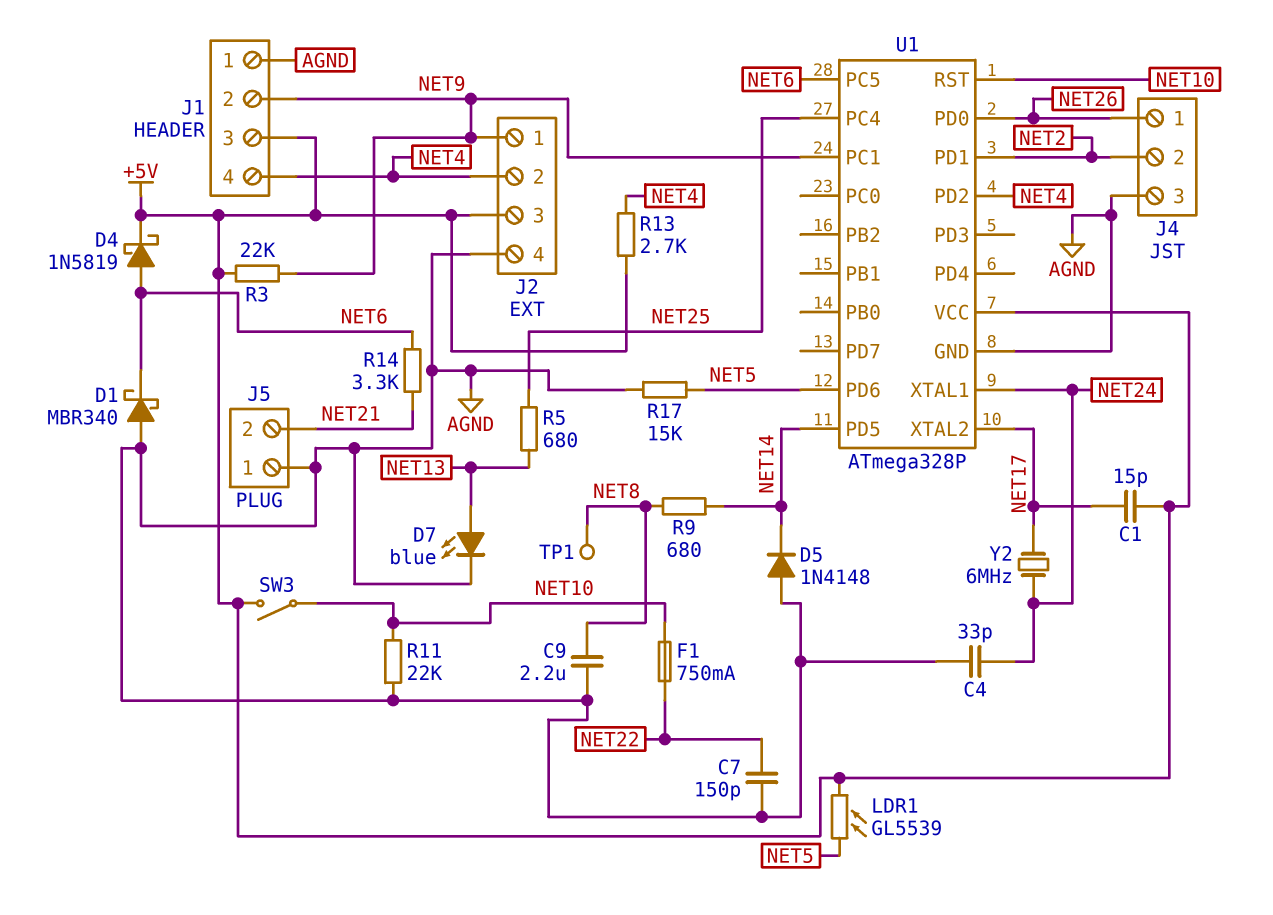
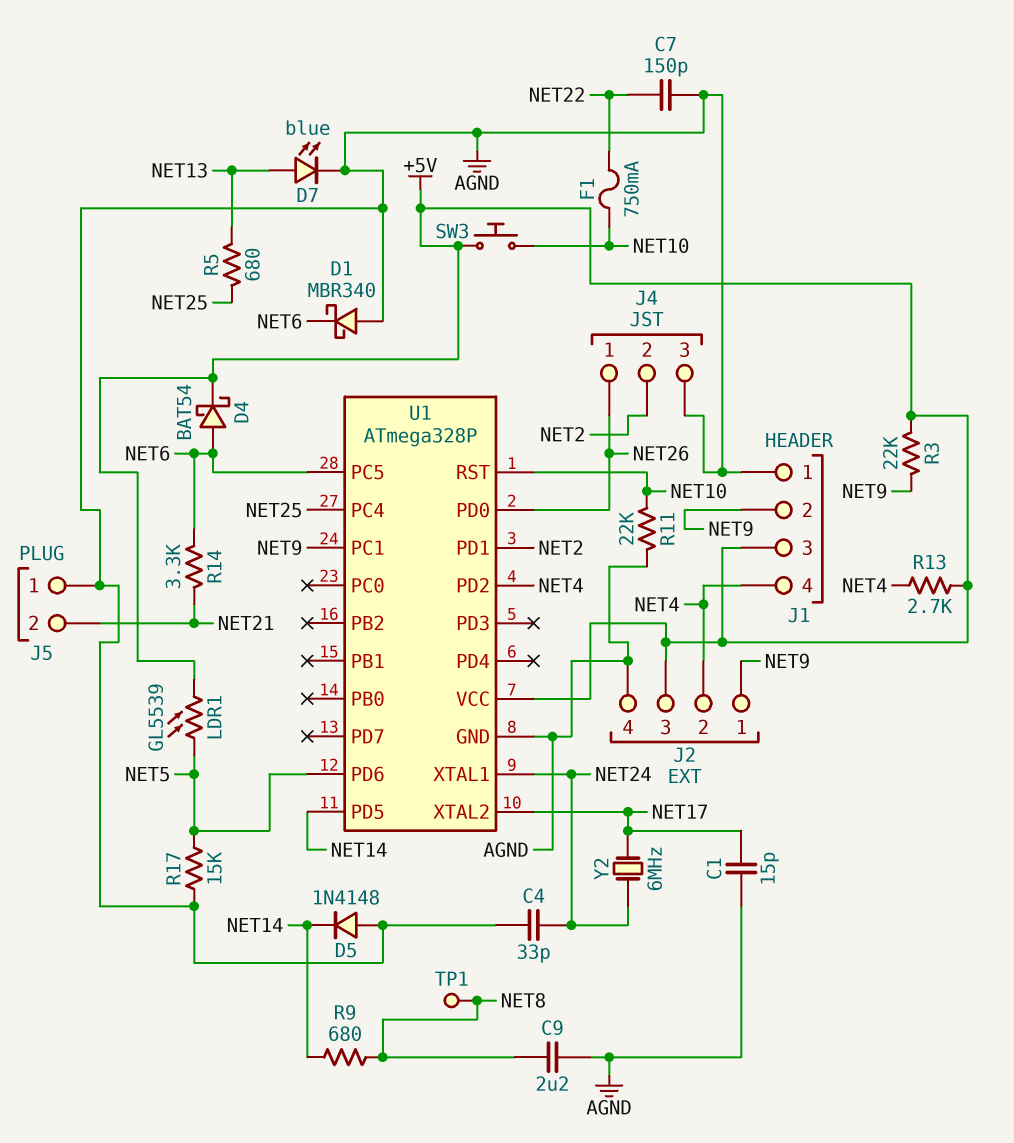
C1: 15pF (+5V, NET17) -> 15pF (AGND, NET17)
D4: schottky 1N5819 (A NET6, K +5V) -> schottky BAT54 (A NET6, K +5V)
SW3: switch (+5V, NET10) -> button (+5V, NET10)

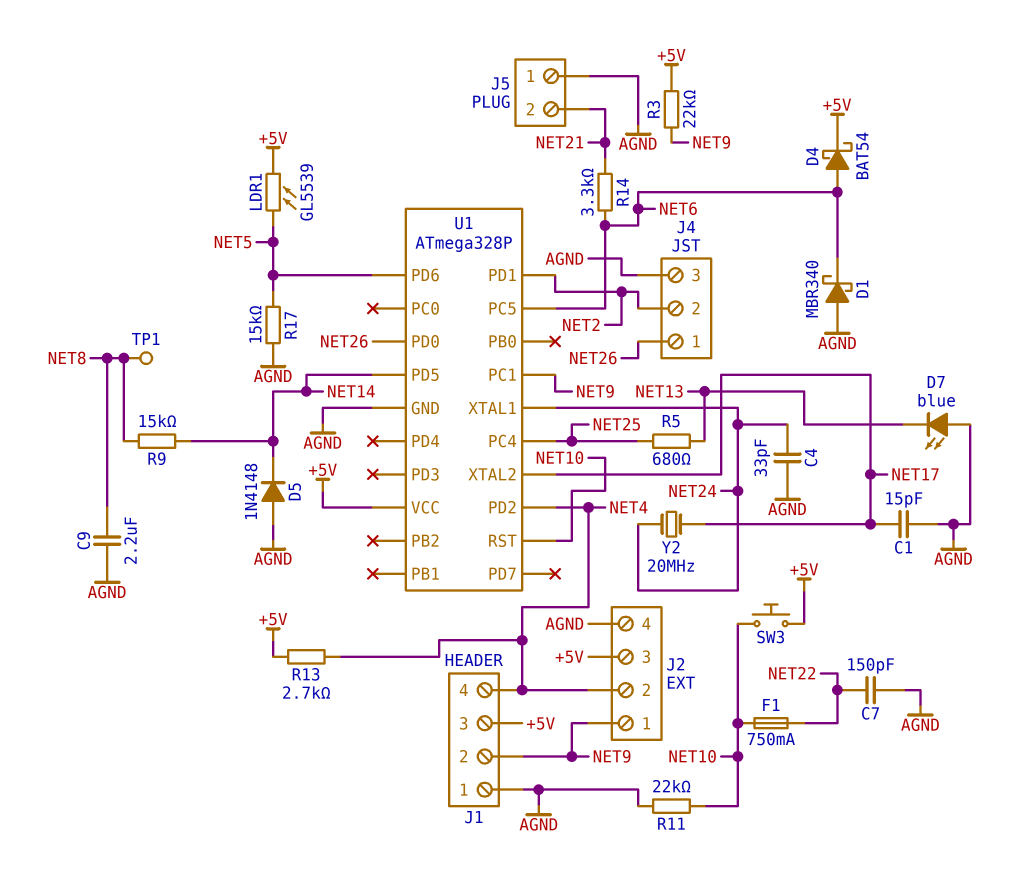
D7: LED blue (A NET13, K AGND) -> LED blue (A AGND, K NET13)
R9: 680 (NET8, NET14) -> 15k (NET8, NET14)
Y2: 6MHz (NET17, NET24) -> 20MHz (NET17, NET24)

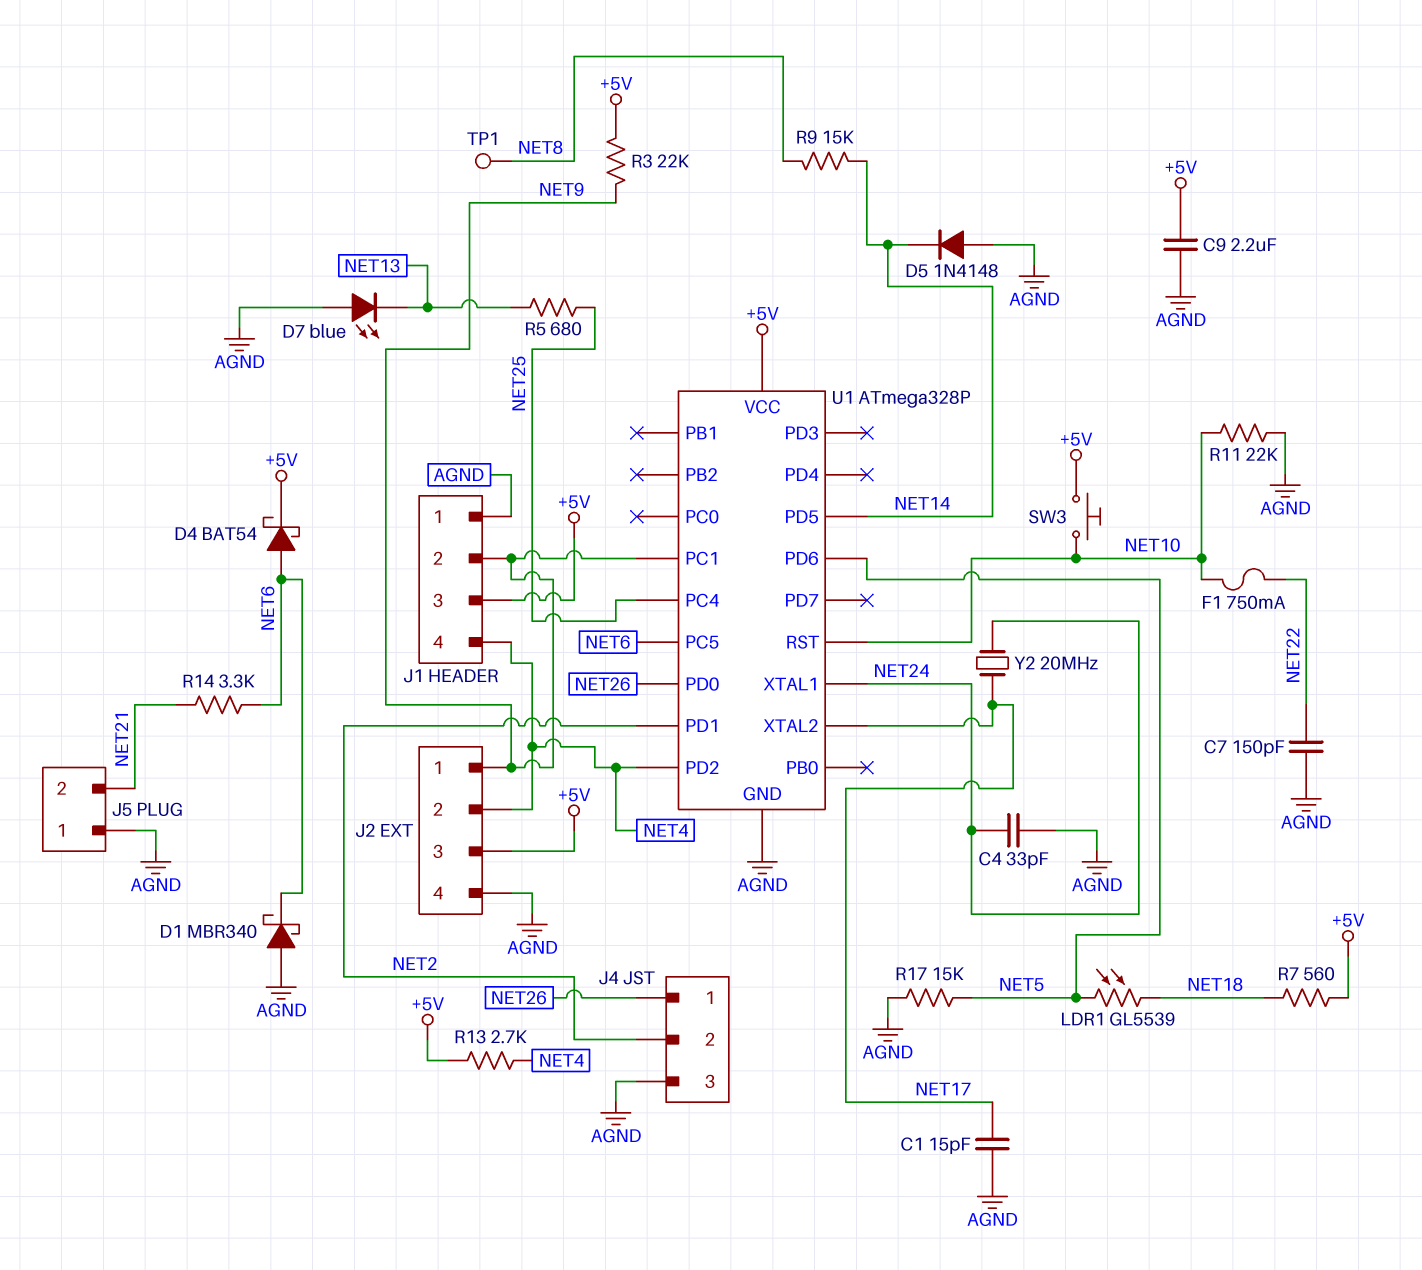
C9: 2.2uF (AGND, NET8) -> 2.2uF (+5V, AGND)
LDR1: GL5539 (+5V, NET5) -> GL5539 (NET5, NET18)
R7: none -> 560 (+5V, NET18)

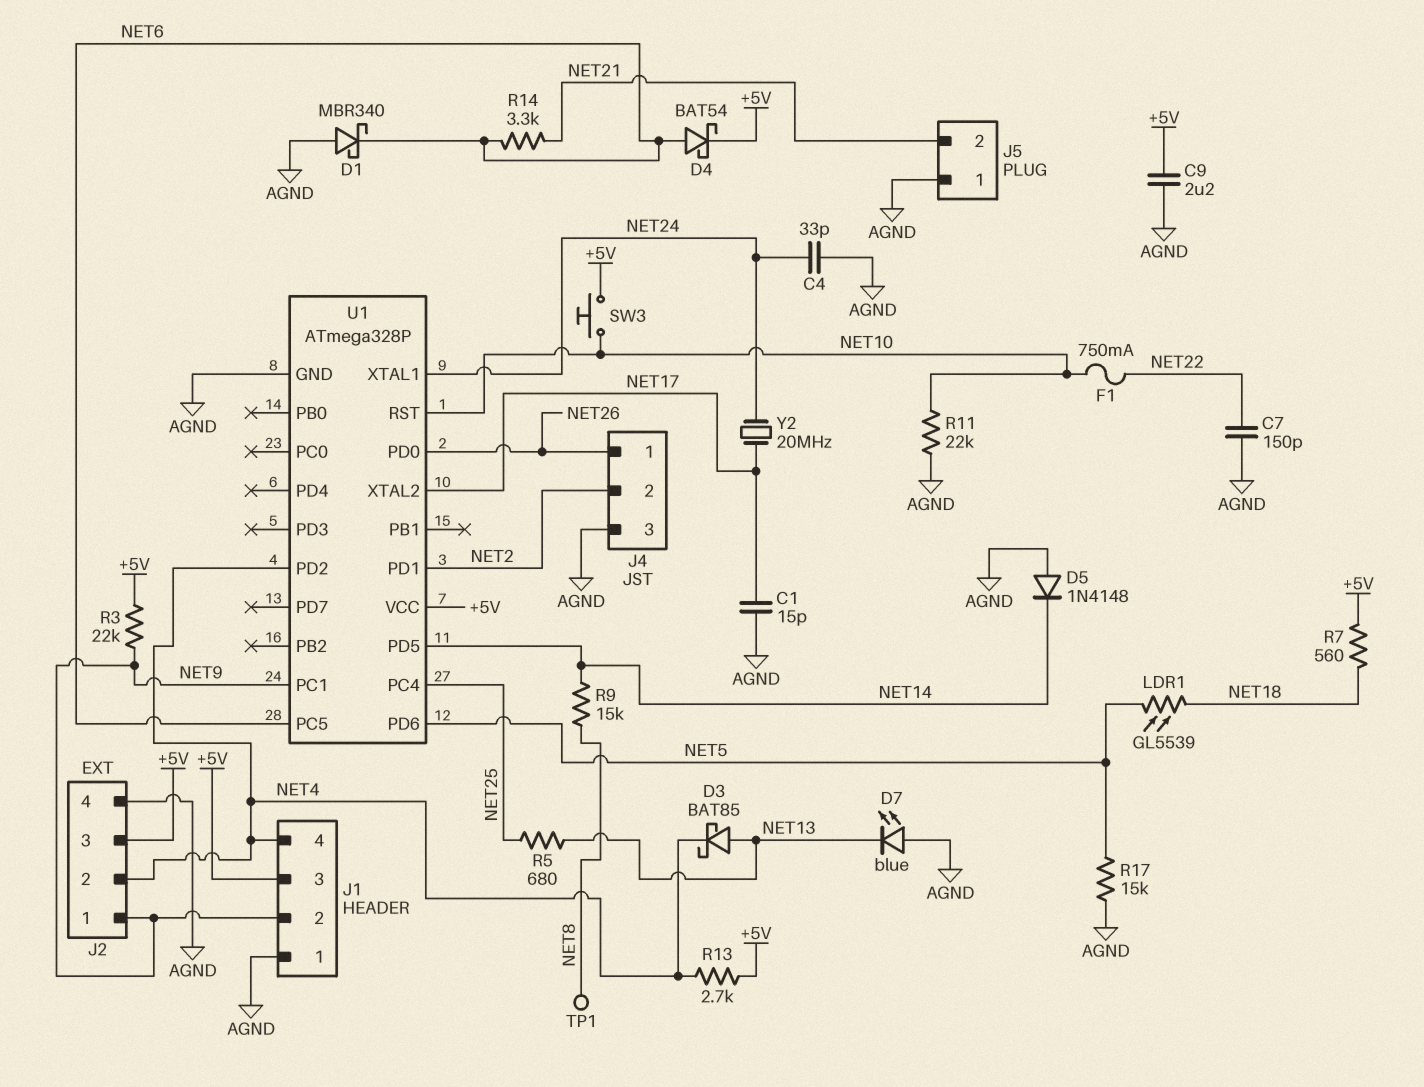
D3: none -> schottky BAT85 (A NET13, K NET4)

